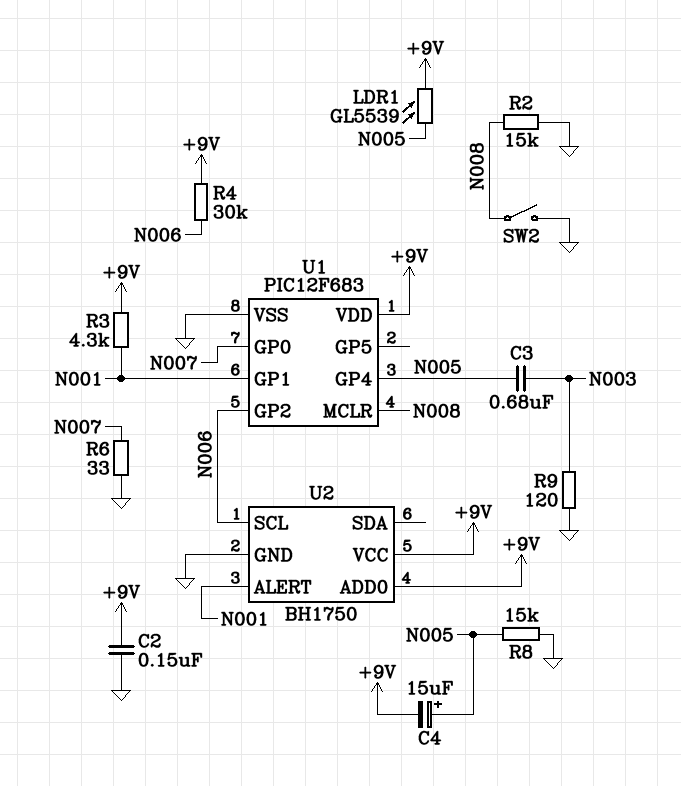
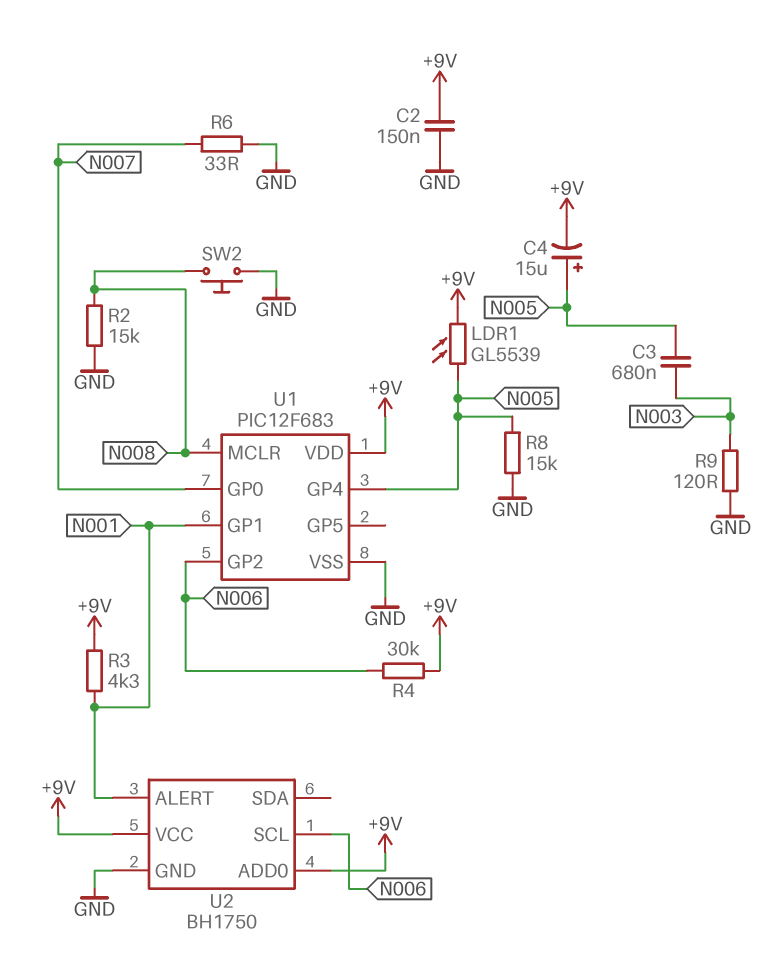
SW2: switch (GND, N008) -> button (GND, N008)

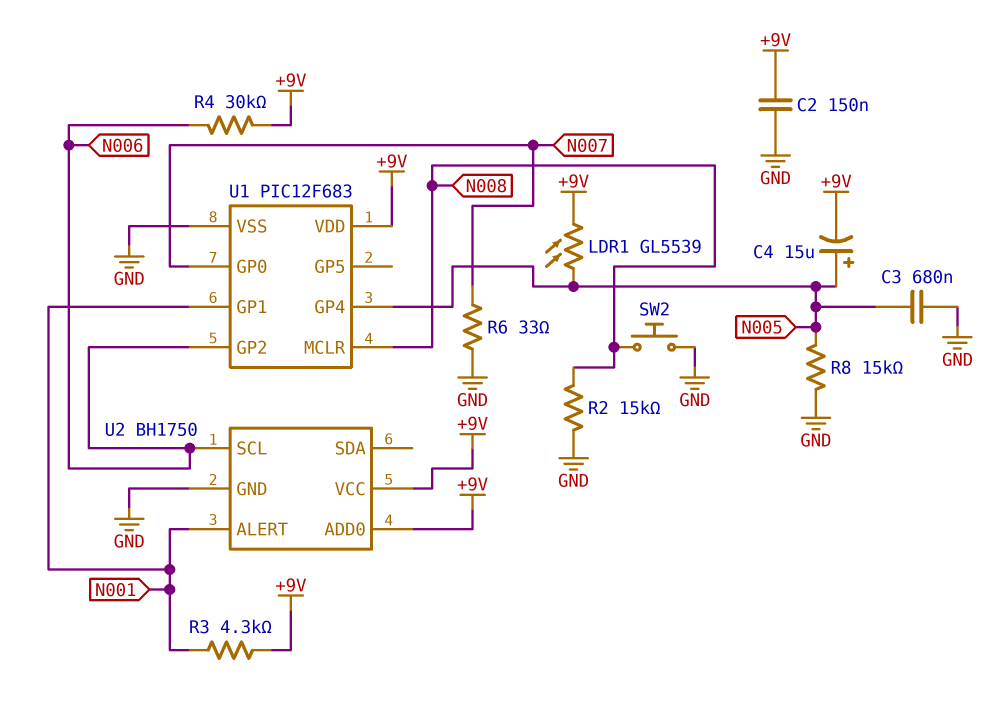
C3: 680nF (N003, N005) -> 680nF (GND, N005)
R9: 120 (GND, N003) -> none

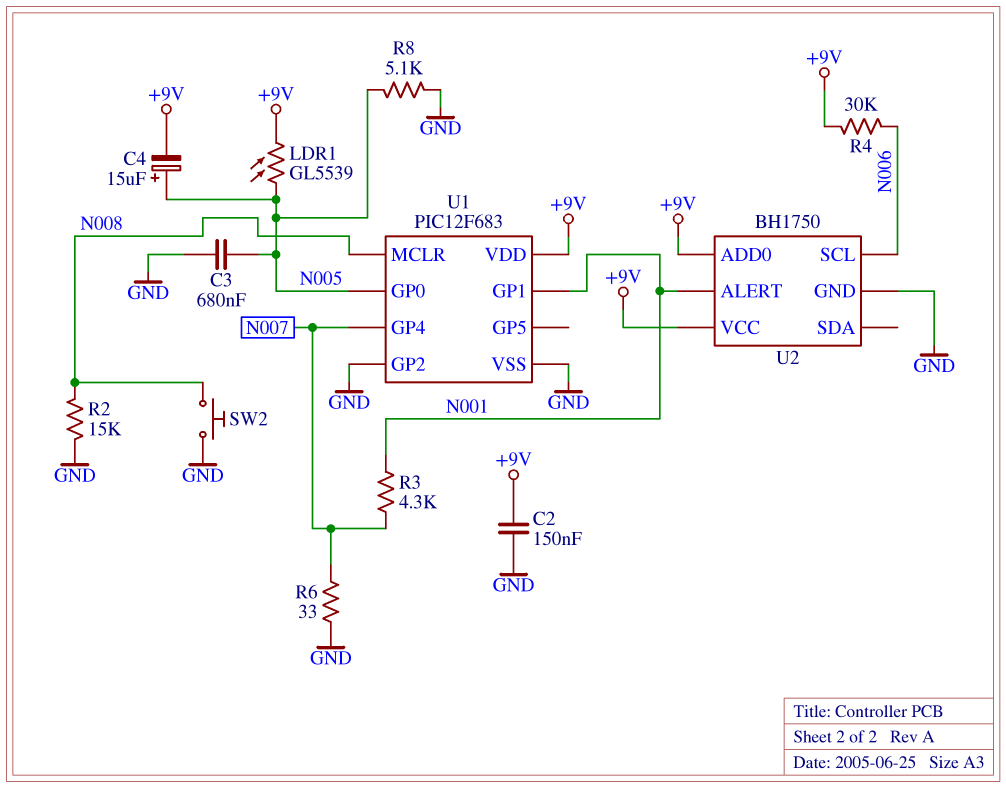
R3: 4.3k (+9V, N001) -> 4.3k (N001, N007)
R8: 15k (GND, N005) -> 5.1k (GND, N005)
U1 pin GP0: N007 -> N005
U1 pin GP2: N006 -> GND
U1 pin GP4: N005 -> N007

